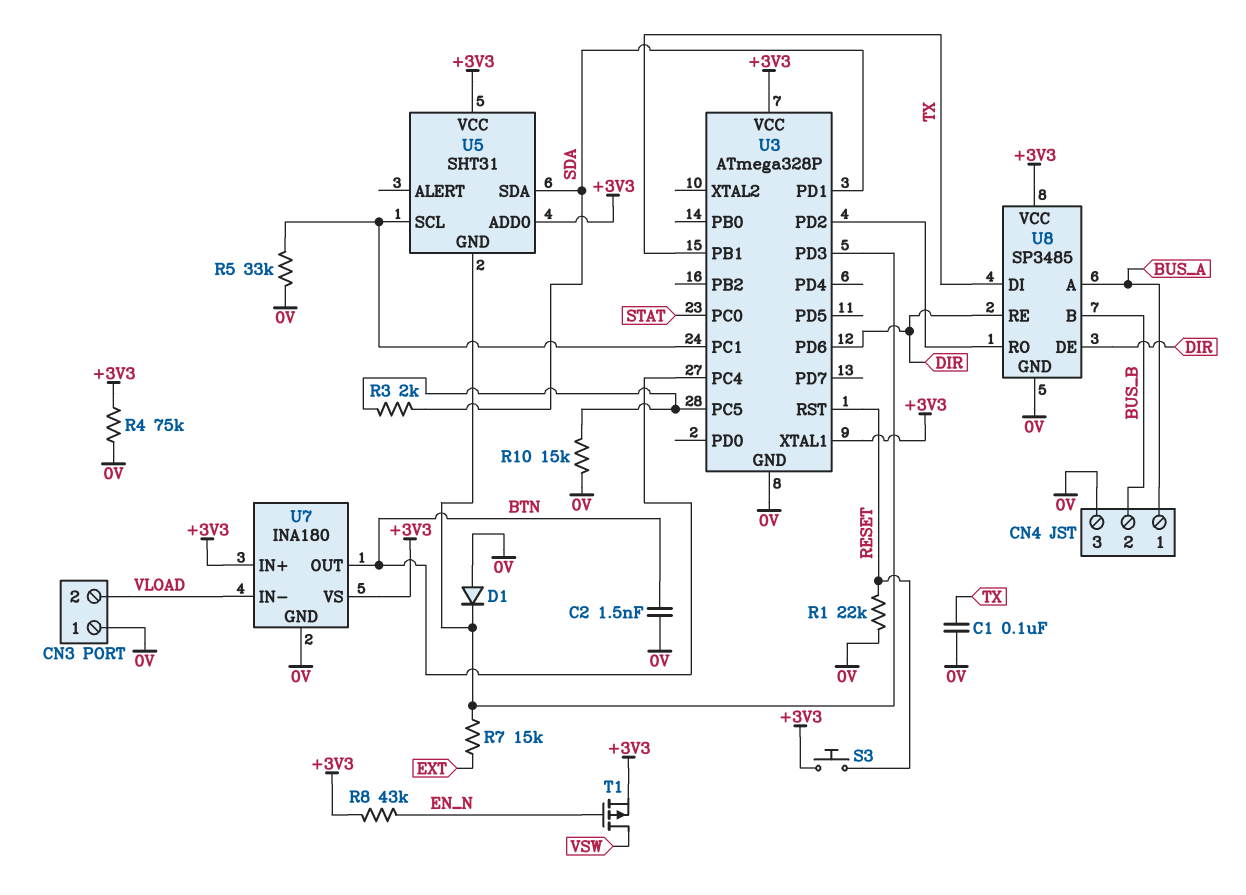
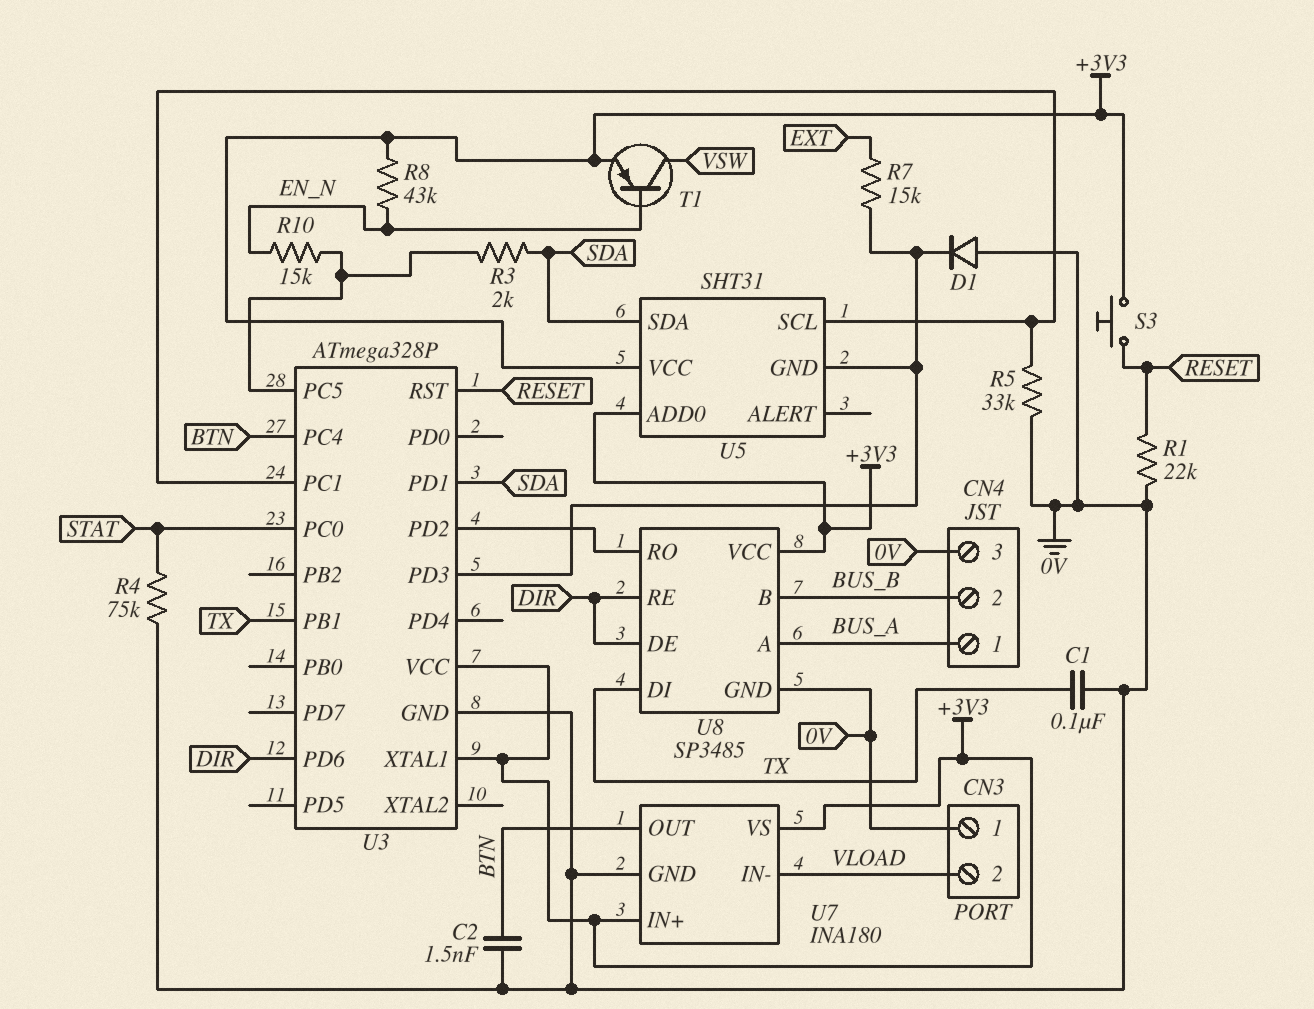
R4: 75k (+3V3, 0V) -> 75k (0V, STAT)
R10: 15k (0V, U3/PC5) -> 15k (EN_N, U3/PC5)
T1: PMOS (G EN_N, D VSW, S +3V3) -> PNP (B EN_N, C VSW, E +3V3)

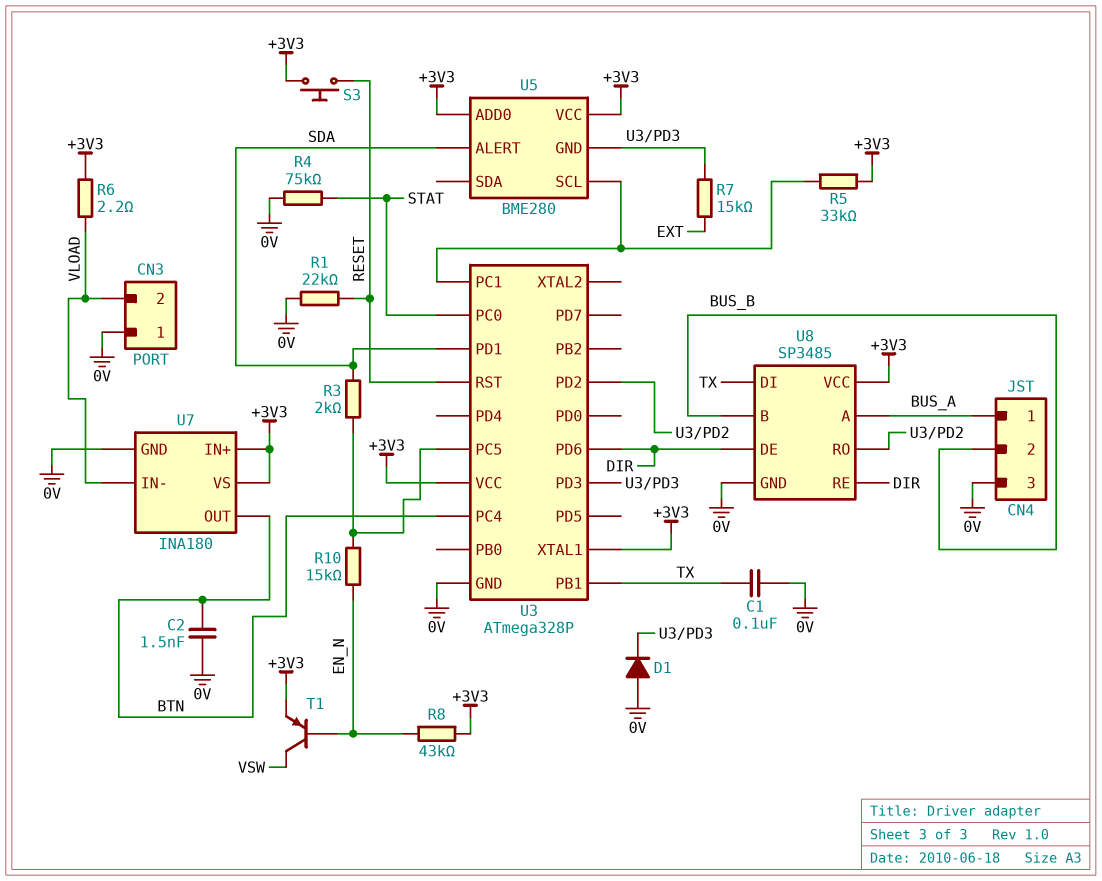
R5: 33k (0V, U3/PC1) -> 33k (+3V3, U3/PC1)
R6: none -> 2.2 (+3V3, VLOAD)
U5: SHT31 -> BME280
U5 pin ALERT: none -> SDA
U5 pin SDA: SDA -> none

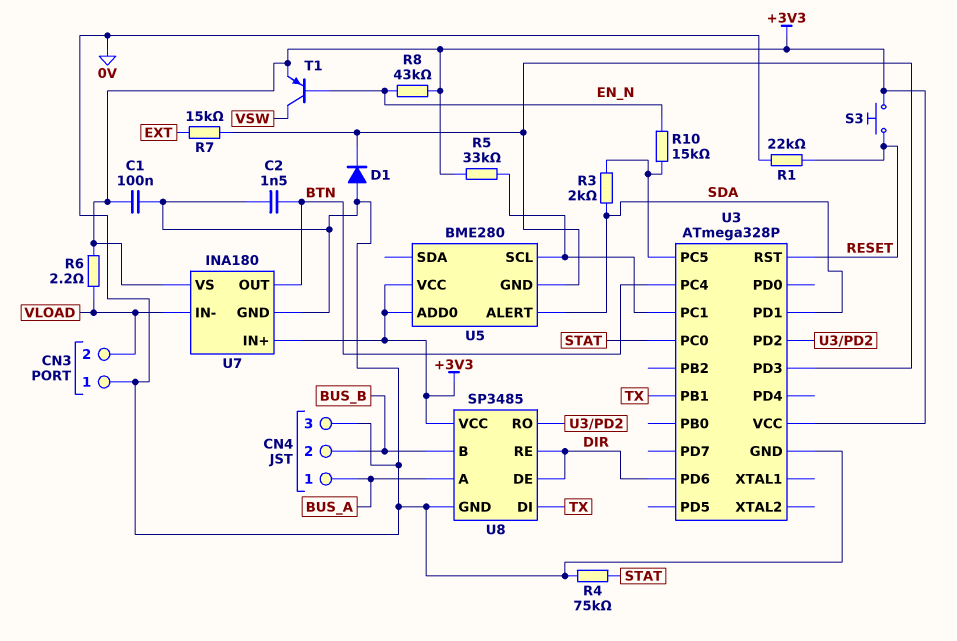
C1: 100nF (0V, TX) -> 100nF (+3V3, 0V)
U3 pin XTAL1: +3V3 -> none

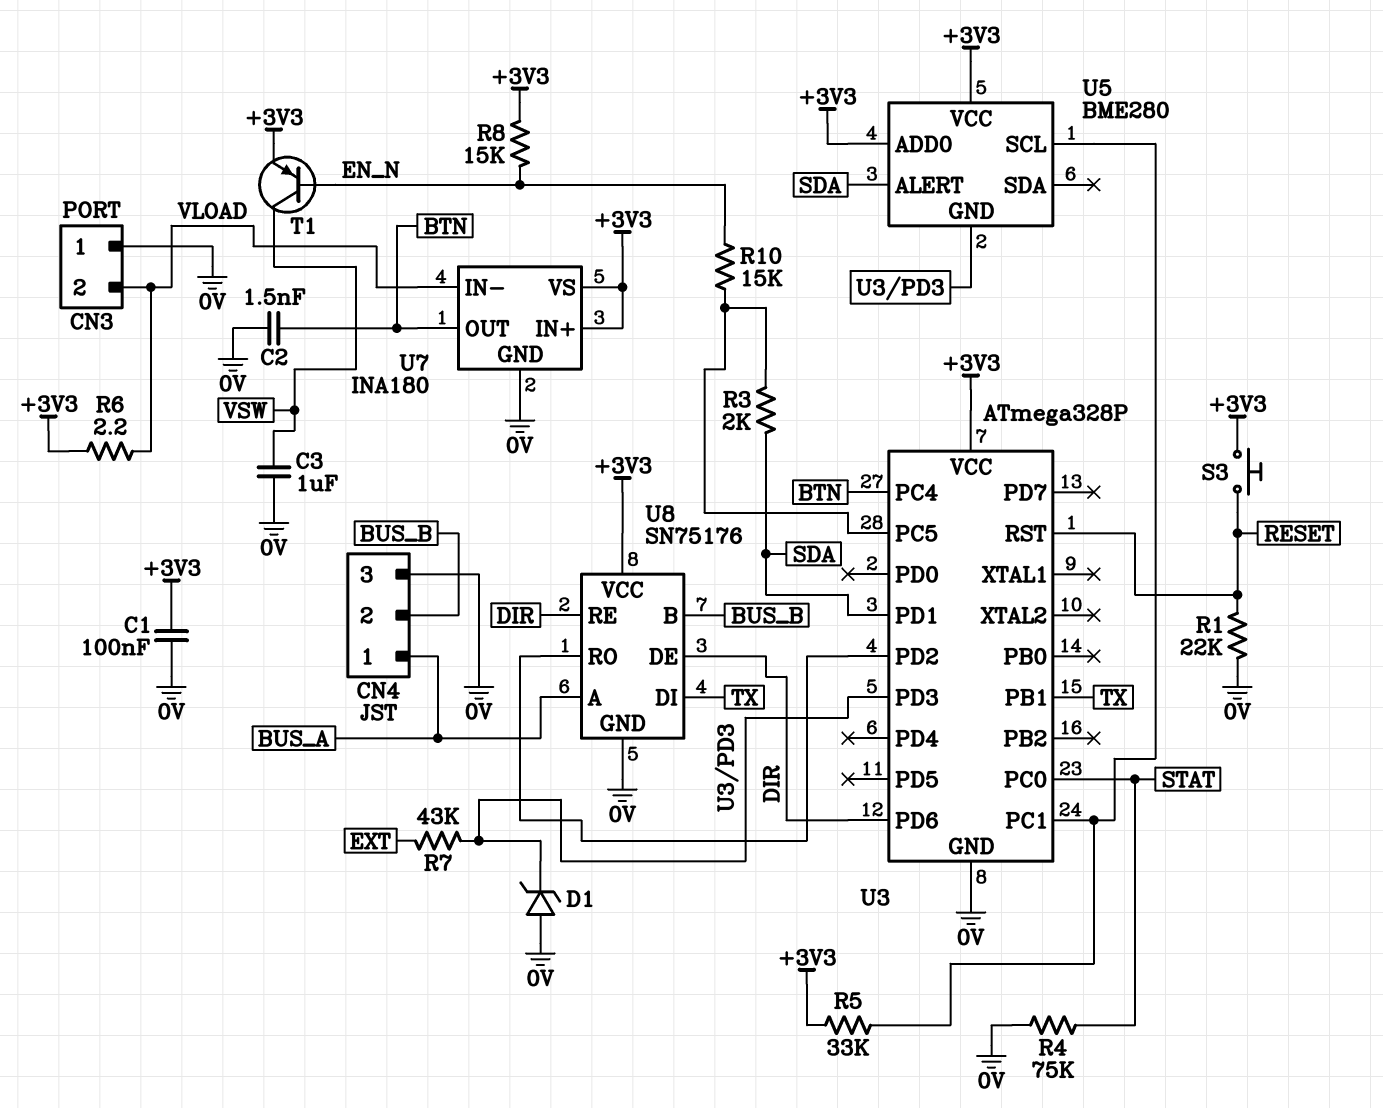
C3: none -> 1uF (0V, VSW)
D1: diode (A 0V, K U3/PD3) -> zener (A 0V, K U3/PD3)
R7: 15k (EXT, U3/PD3) -> 43k (EXT, U3/PD3)
R8: 43k (+3V3, EN_N) -> 15k (+3V3, EN_N)
U8: SP3485 -> SN75176

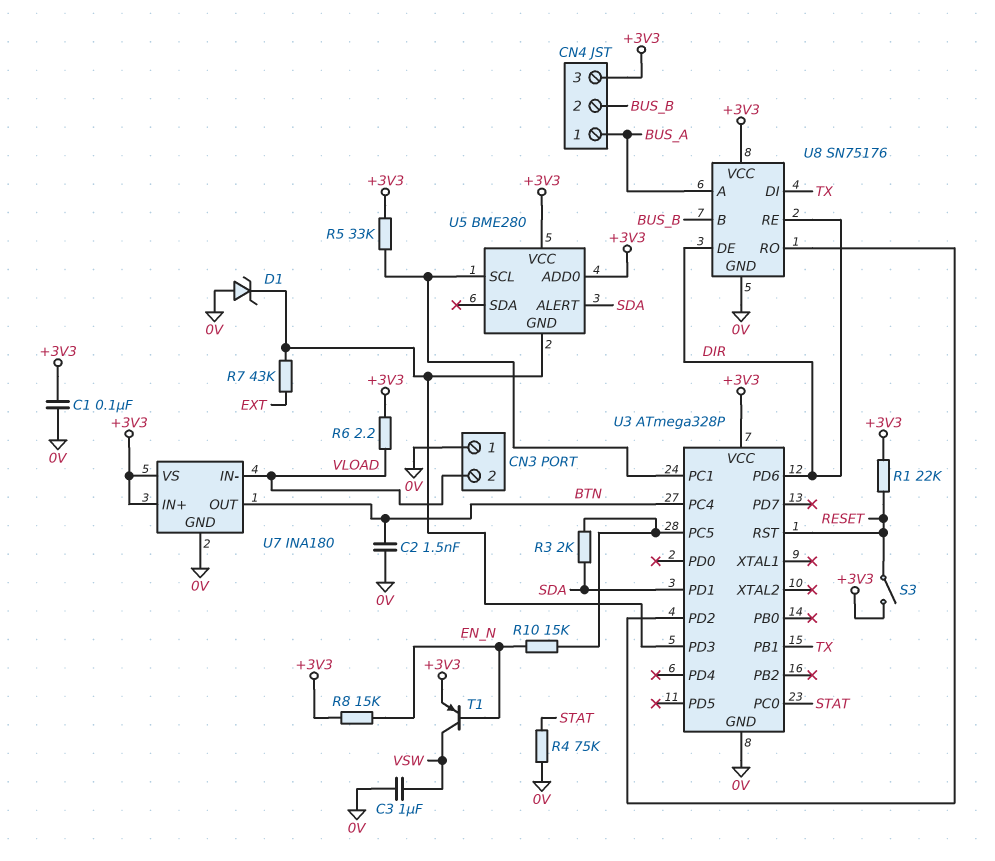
CN4 pin 3: 0V -> +3V3
R1: 22k (0V, RESET) -> 22k (+3V3, RESET)
S3: button (+3V3, RESET) -> switch (+3V3, RESET)

